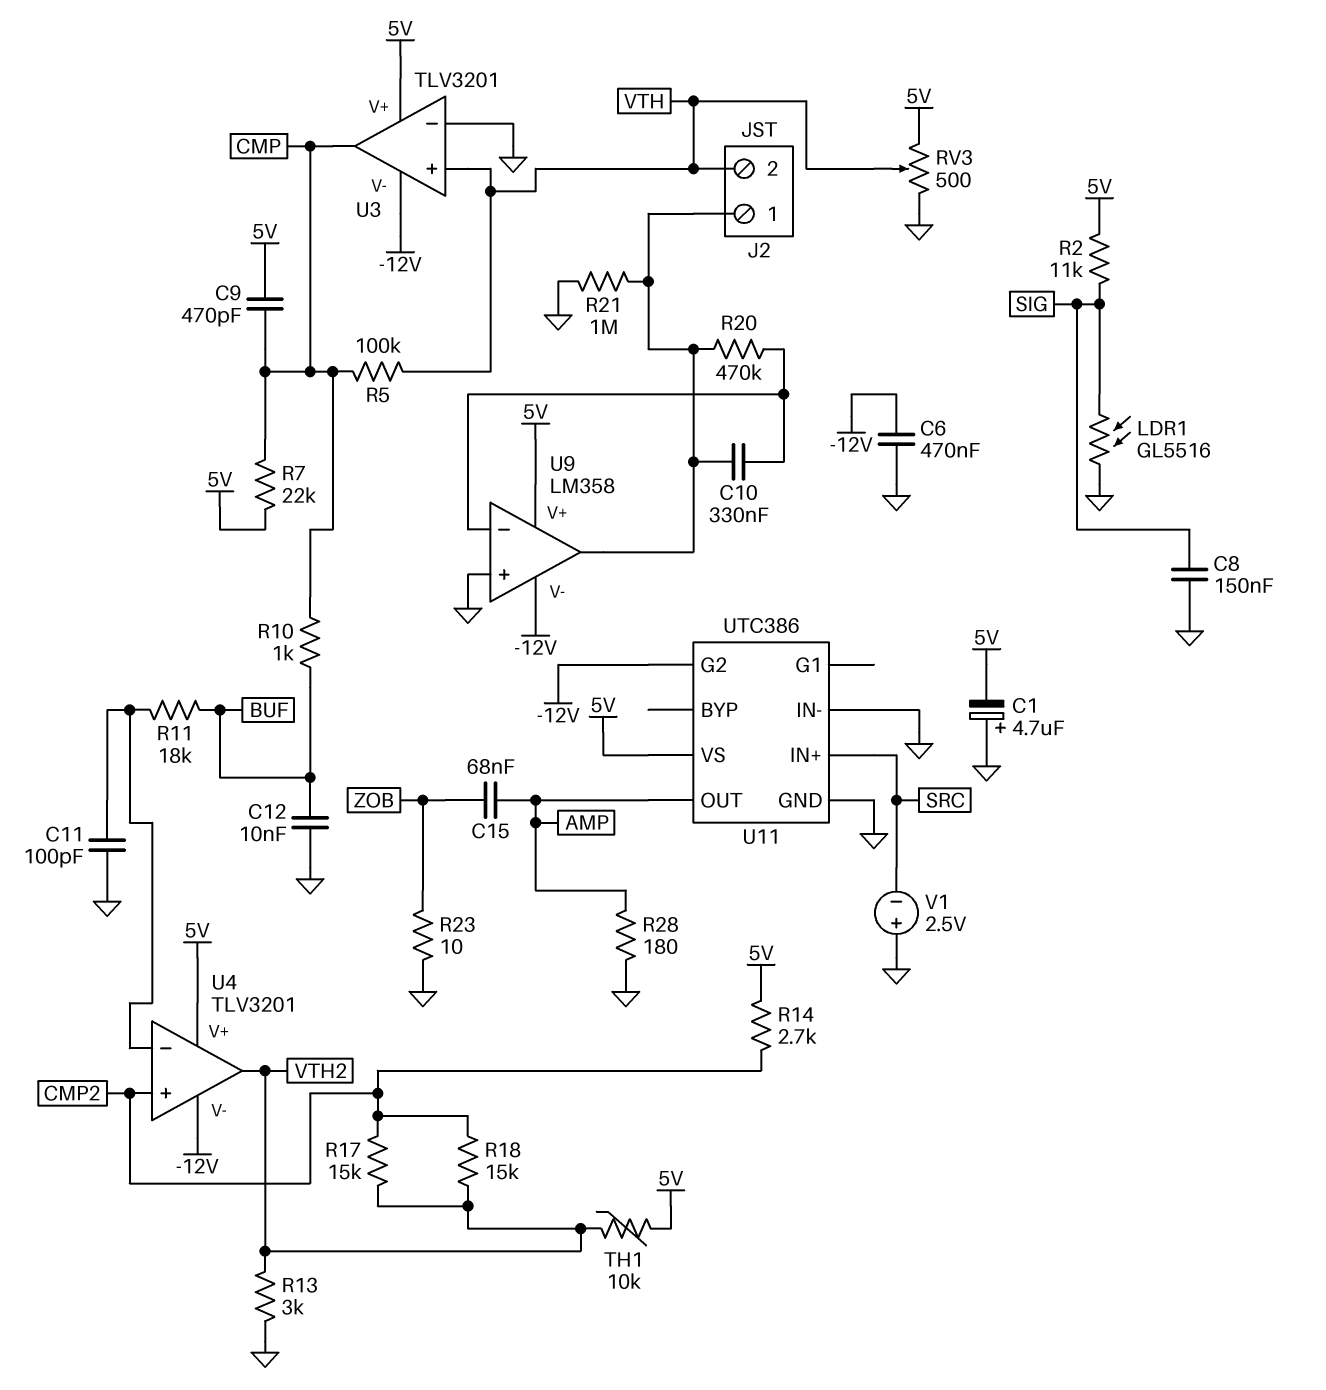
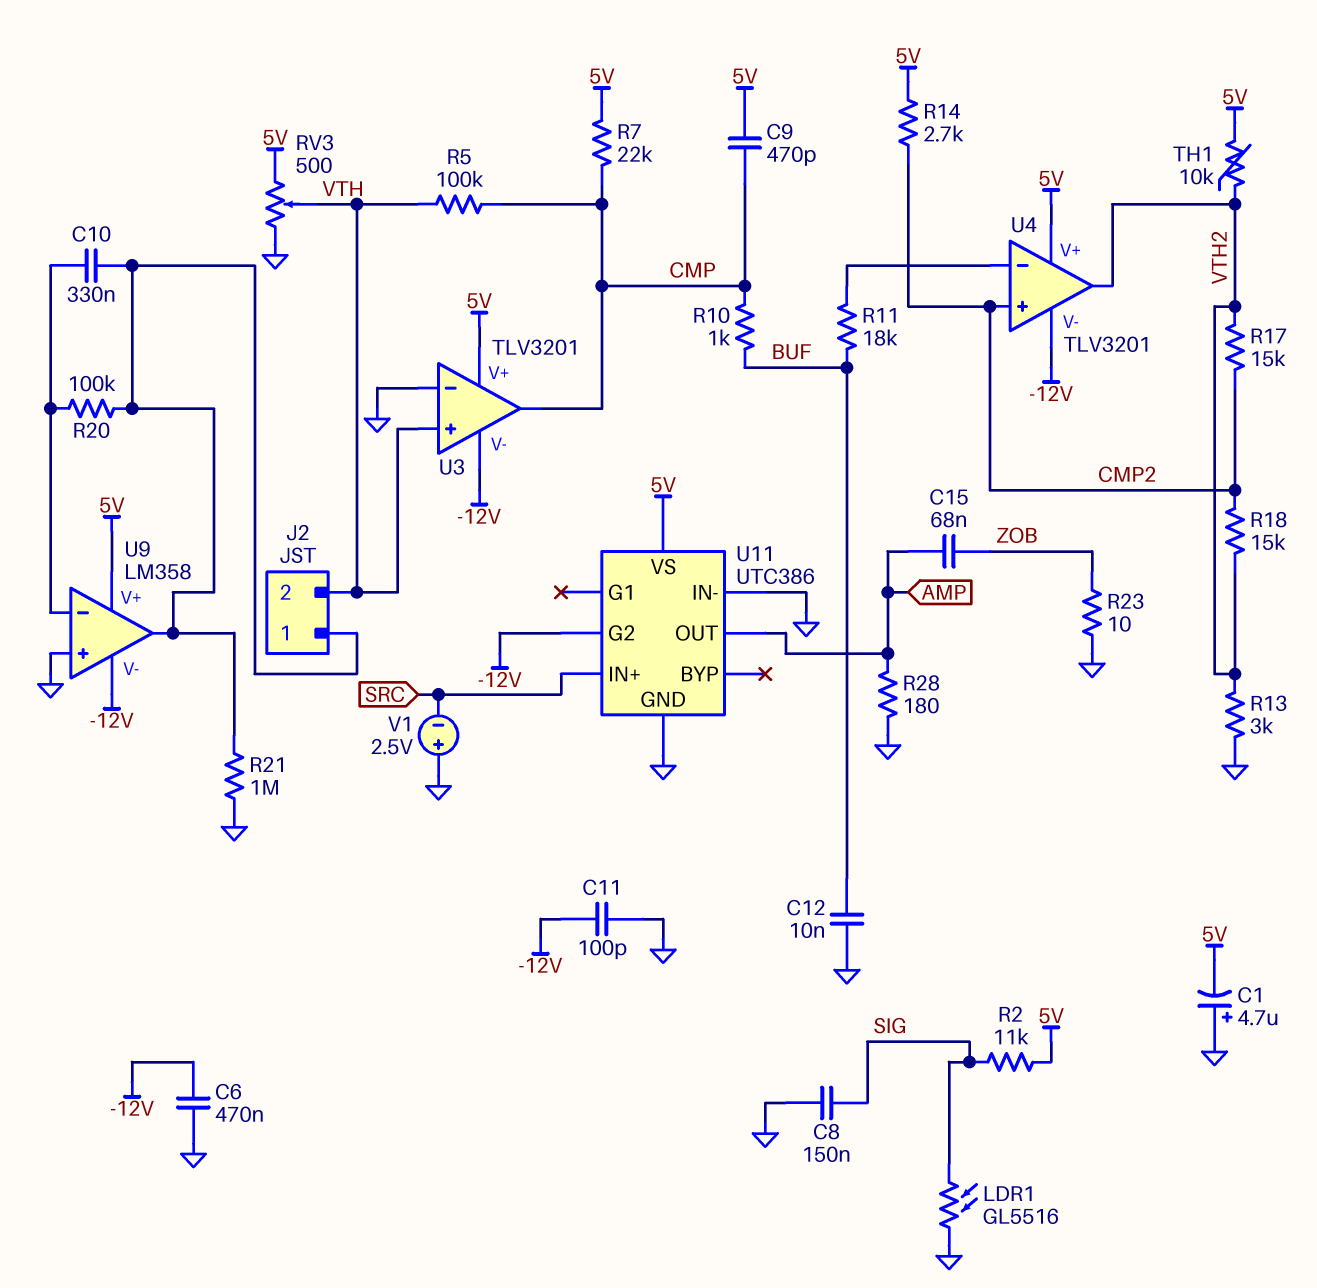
C11: 100pF (GND, U4/in-) -> 100pF (-12V, GND)
R20: 470k (J2/1, U9/in-) -> 100k (J2/1, U9/in-)

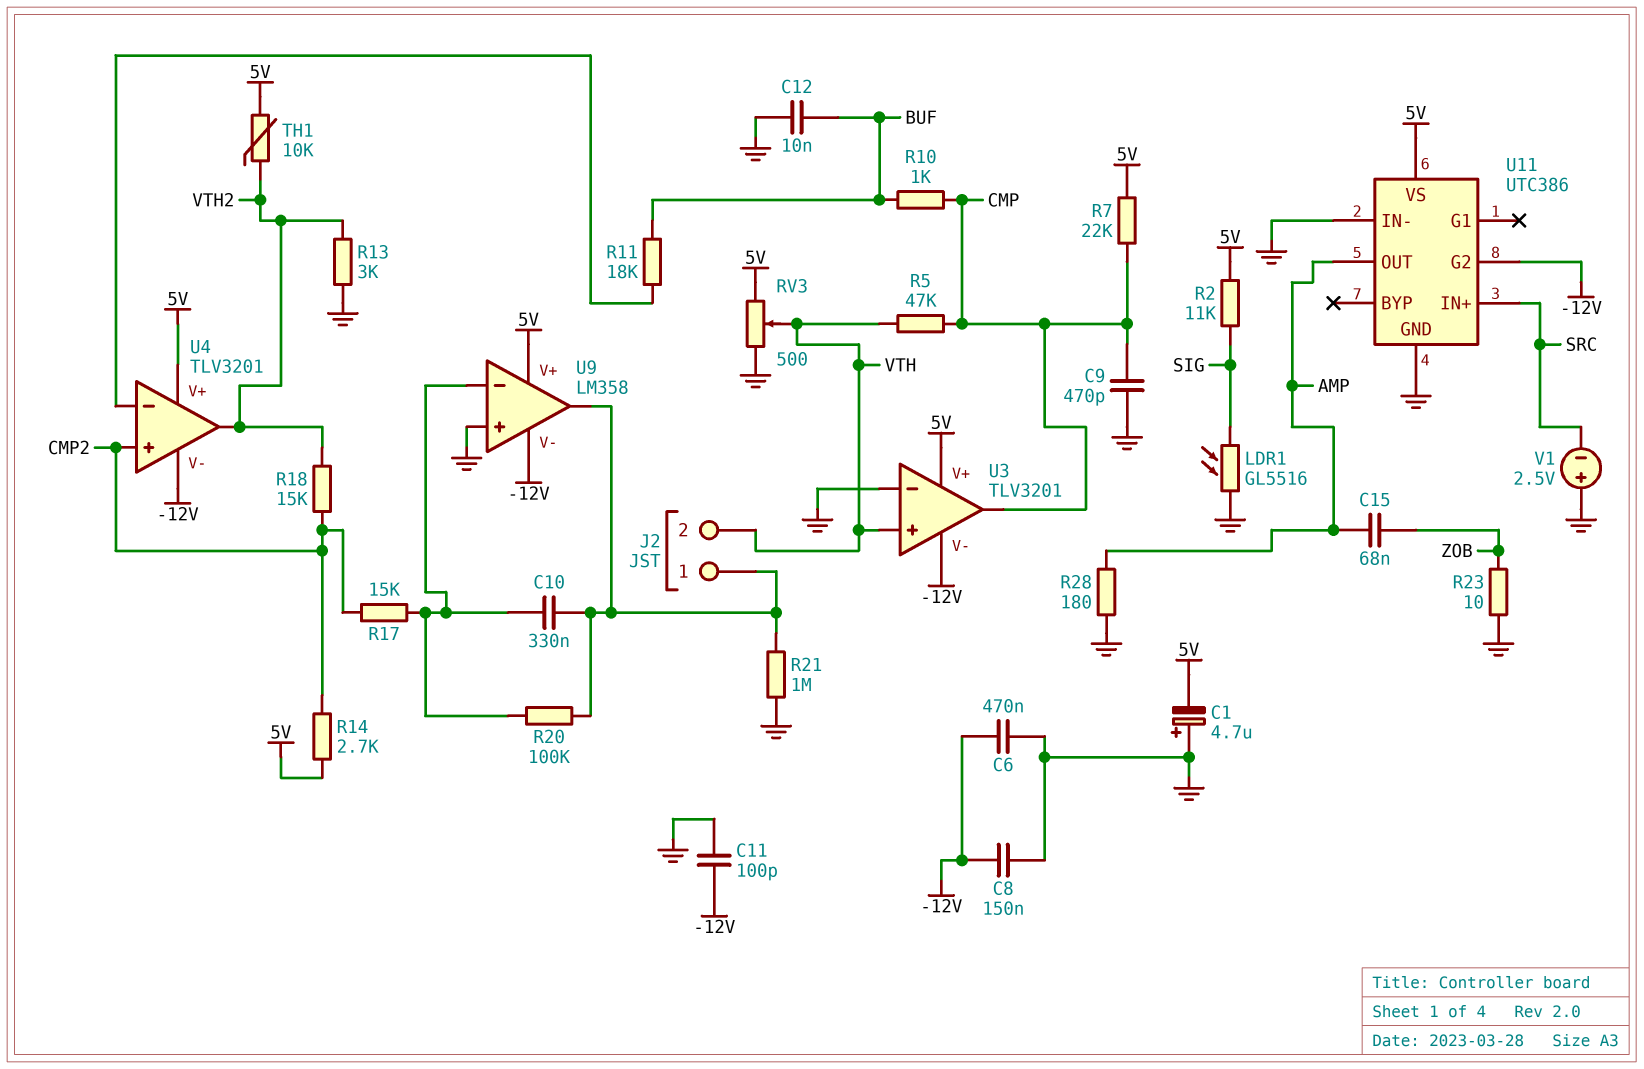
C8: 150nF (GND, SIG) -> 150nF (-12V, GND)
C9: 470pF (5V, CMP) -> 470pF (CMP, GND)
R5: 100k (CMP, VTH) -> 47k (CMP, VTH)
R17: 15k (CMP2, VTH2) -> 15k (CMP2, U9/in-)

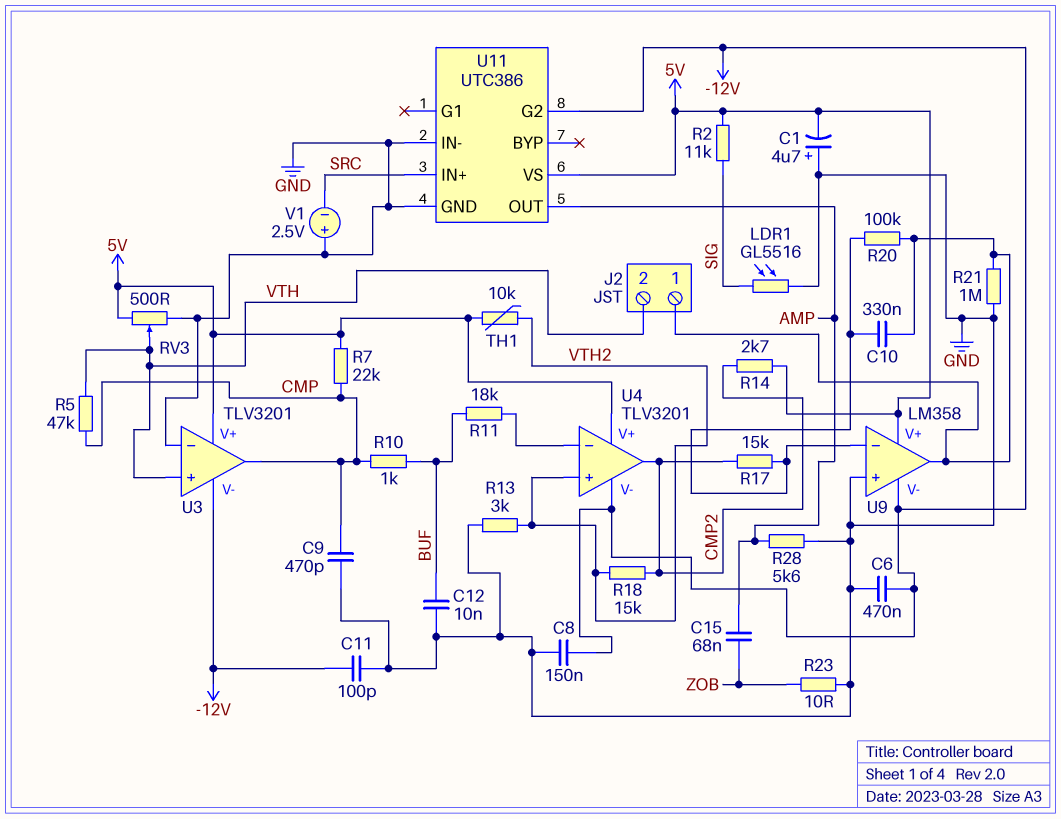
R28: 180 (AMP, GND) -> 5.6k (AMP, GND)
U4 pin in+: CMP2 -> VTH2
U4 pin out: VTH2 -> CMP2

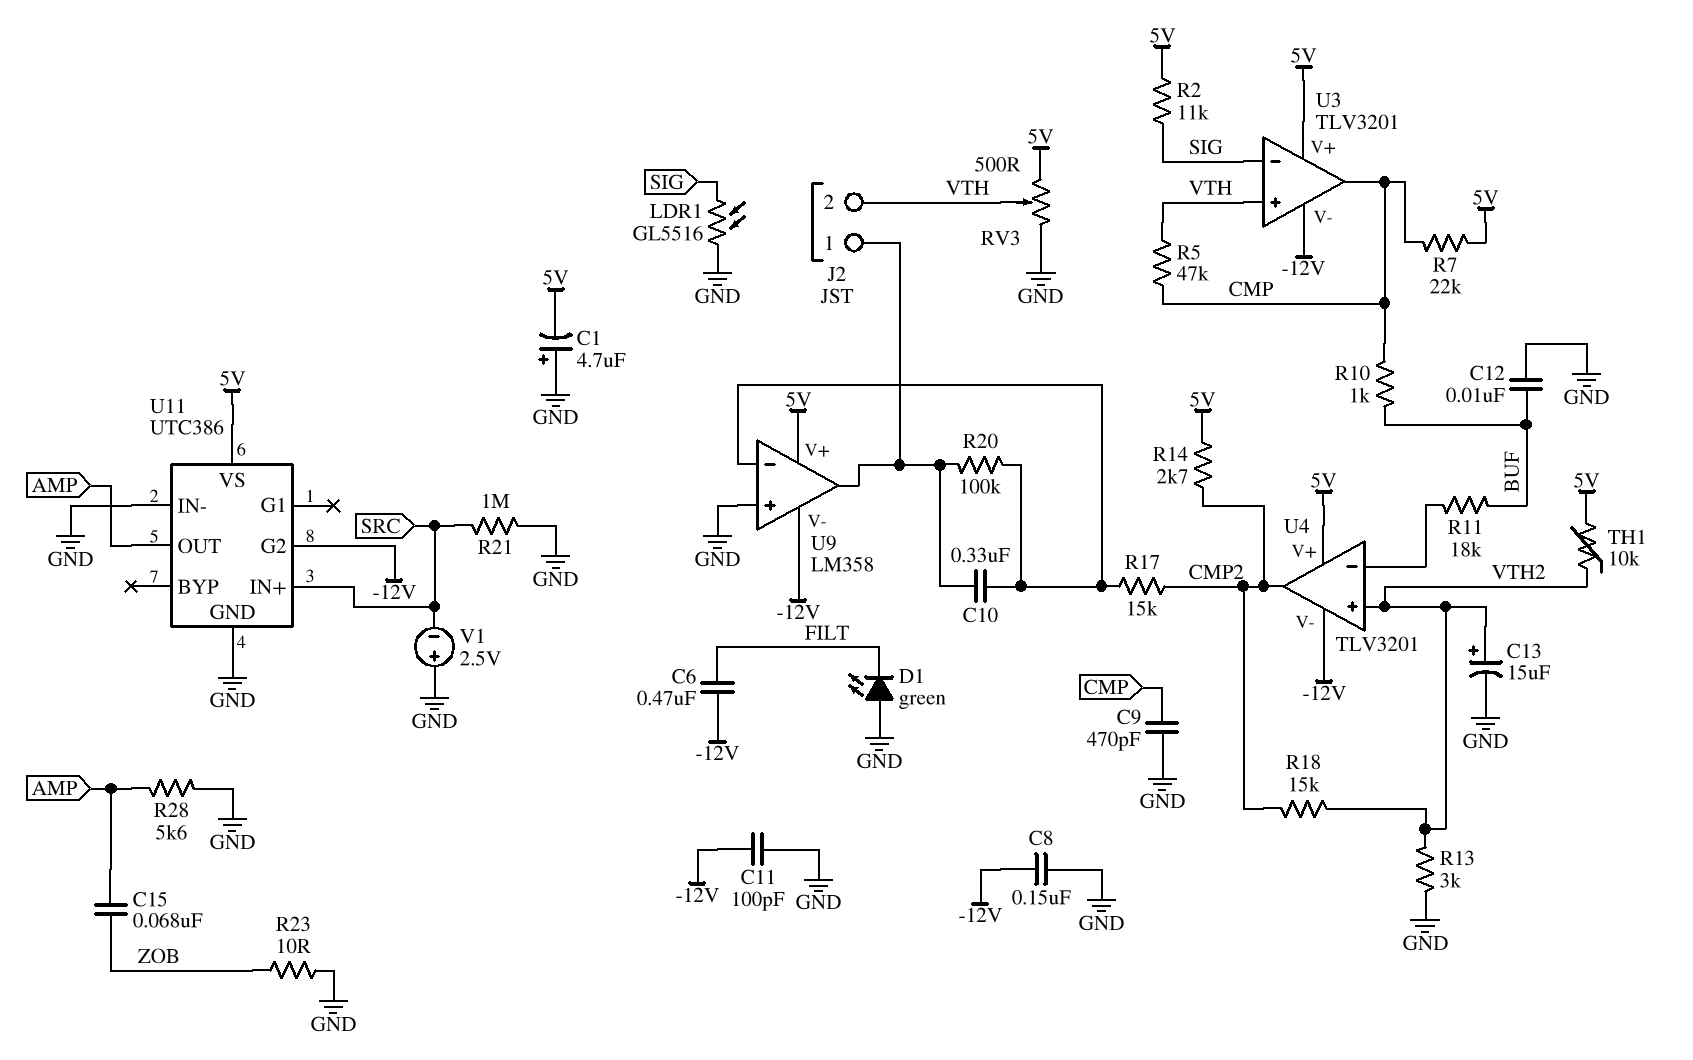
C6: 470nF (-12V, GND) -> 470nF (-12V, FILT)
C13: none -> 15uF (plus VTH2, minus GND)
D1: none -> LED green (A GND, K FILT)
R21: 1M (GND, J2/1) -> 1M (GND, SRC)
U3 pin in-: GND -> SIG

